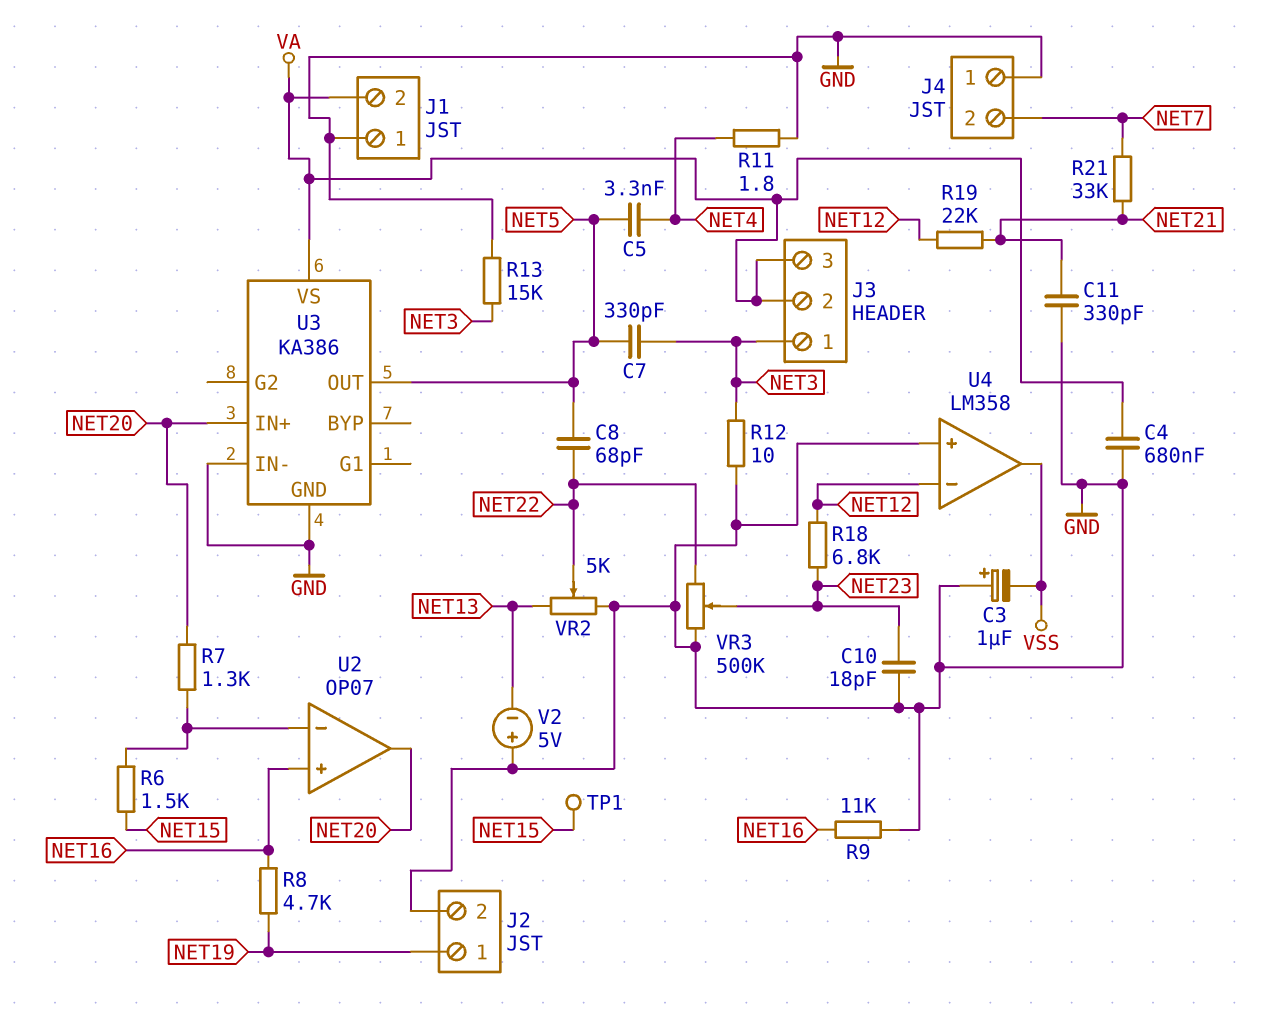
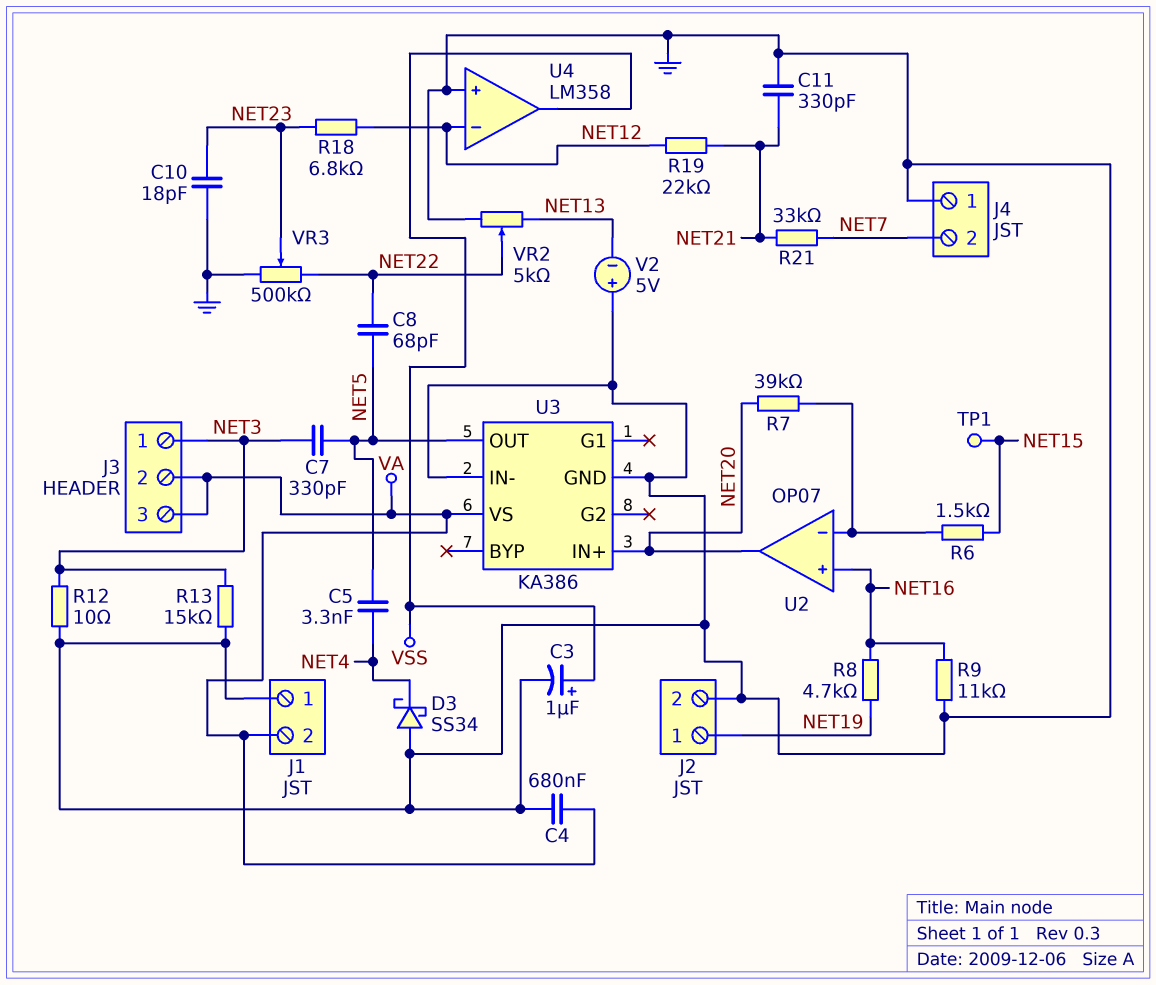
C3: 1uF (plus GND, minus VSS) -> 1uF (plus VSS, minus GND)
D3: none -> schottky SS34 (A GND, K NET4)
R7: 1.3k (NET20, U2/in-) -> 39k (NET20, U2/in-)
R11: 1.8 (GND, NET4) -> none

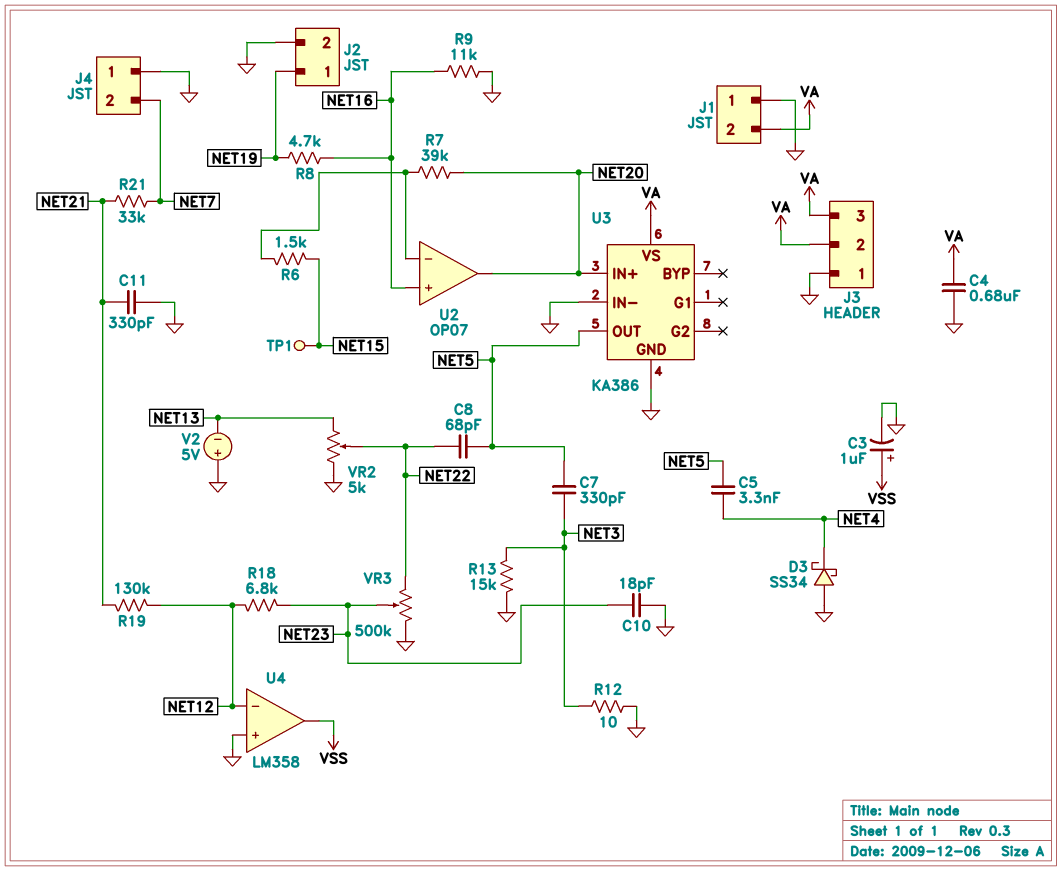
J3 pin 1: NET3 -> GND
R19: 22k (NET12, NET21) -> 130k (NET12, NET21)

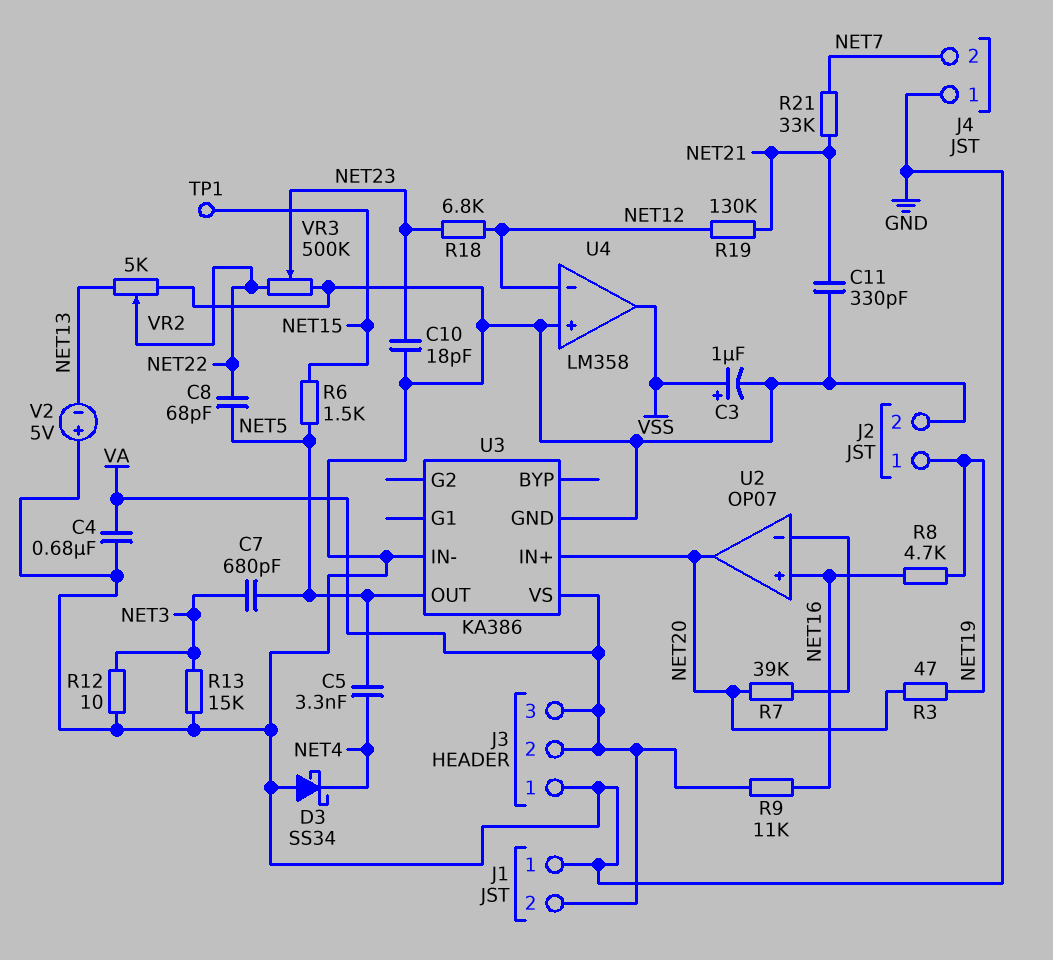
C7: 330pF (NET3, NET5) -> 680pF (NET3, NET5)
R3: none -> 47 (NET19, NET20)
R6: 1.5k (NET15, U2/in-) -> 1.5k (NET5, NET15)
R9: 11k (GND, NET16) -> 11k (NET16, VA)

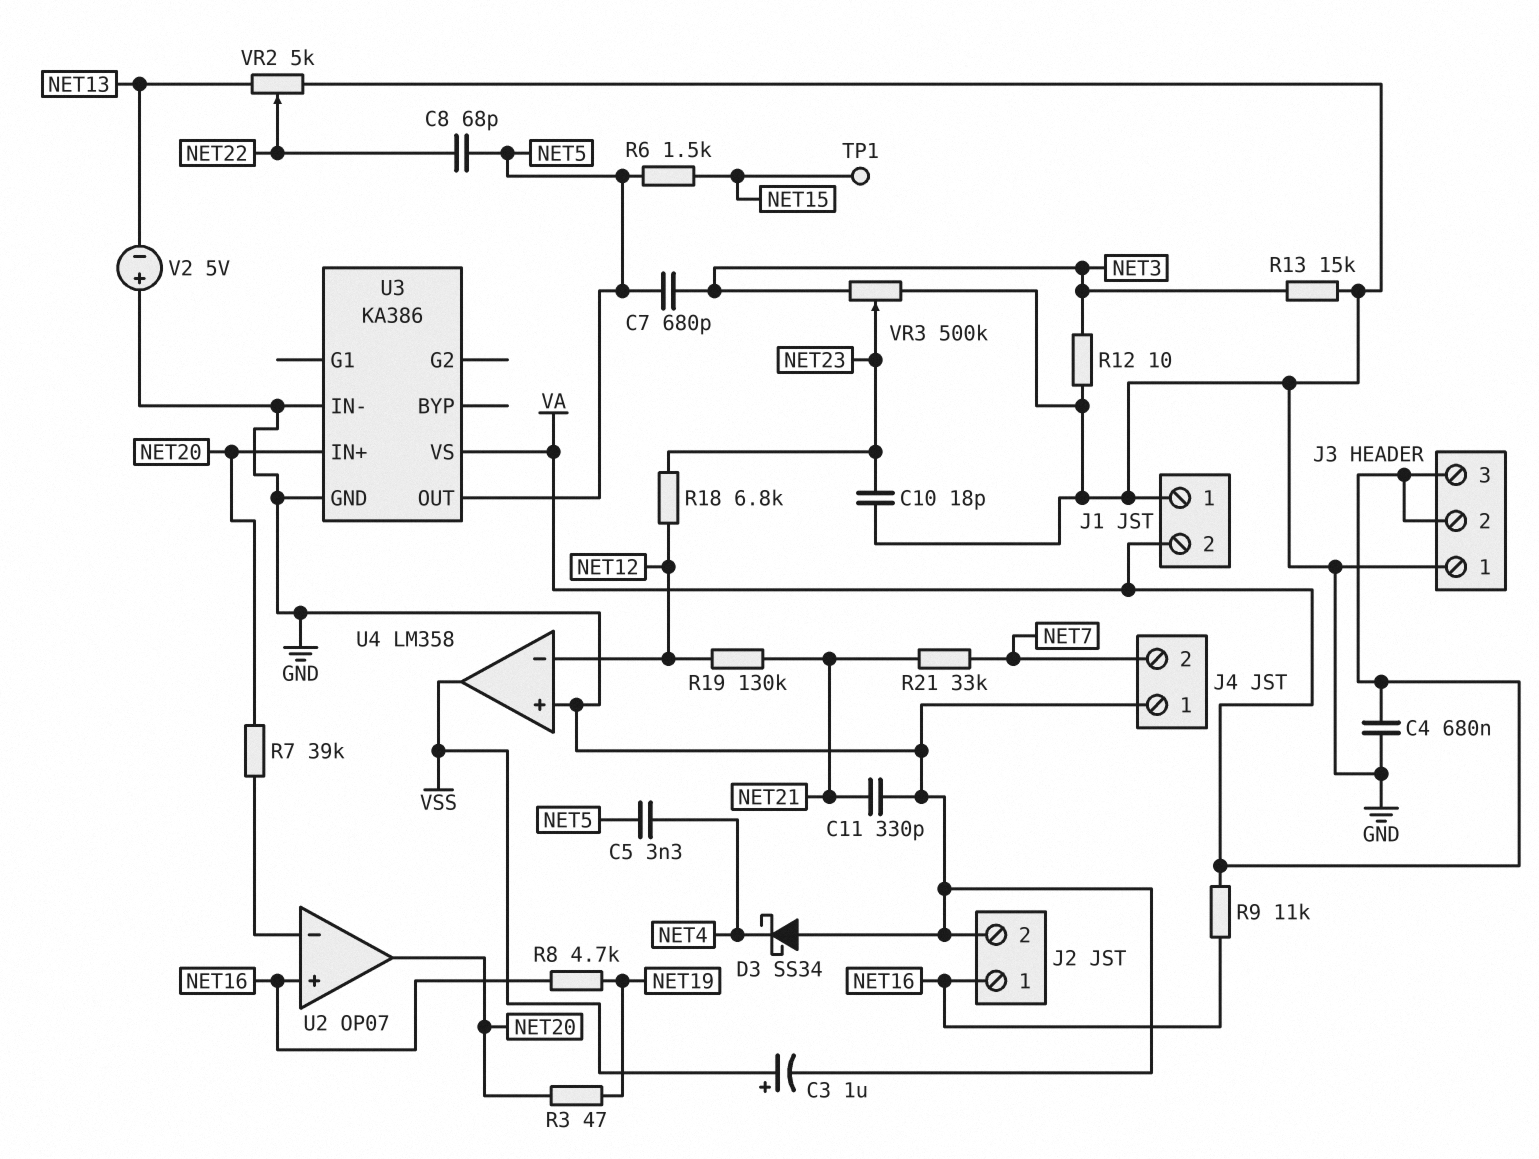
J2 pin 1: NET19 -> NET16
VR3: 500k (GND, NET22, wiper NET23) -> 500k (GND, NET3, wiper NET23)

